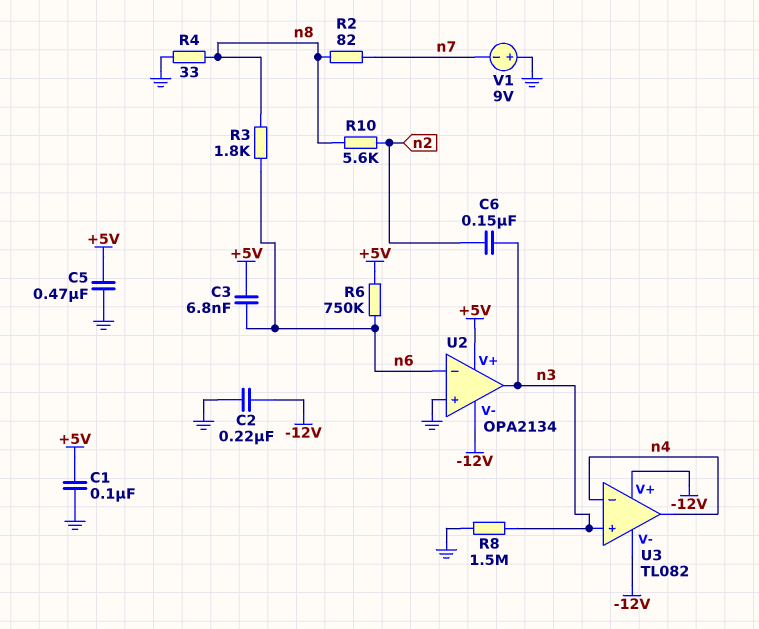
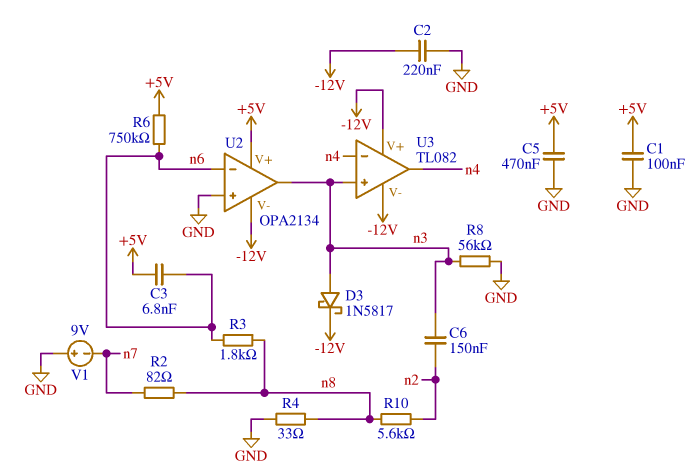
D3: none -> schottky 1N5817 (A n3, K -12V)
R8: 1.5M (GND, n3) -> 56k (GND, n3)

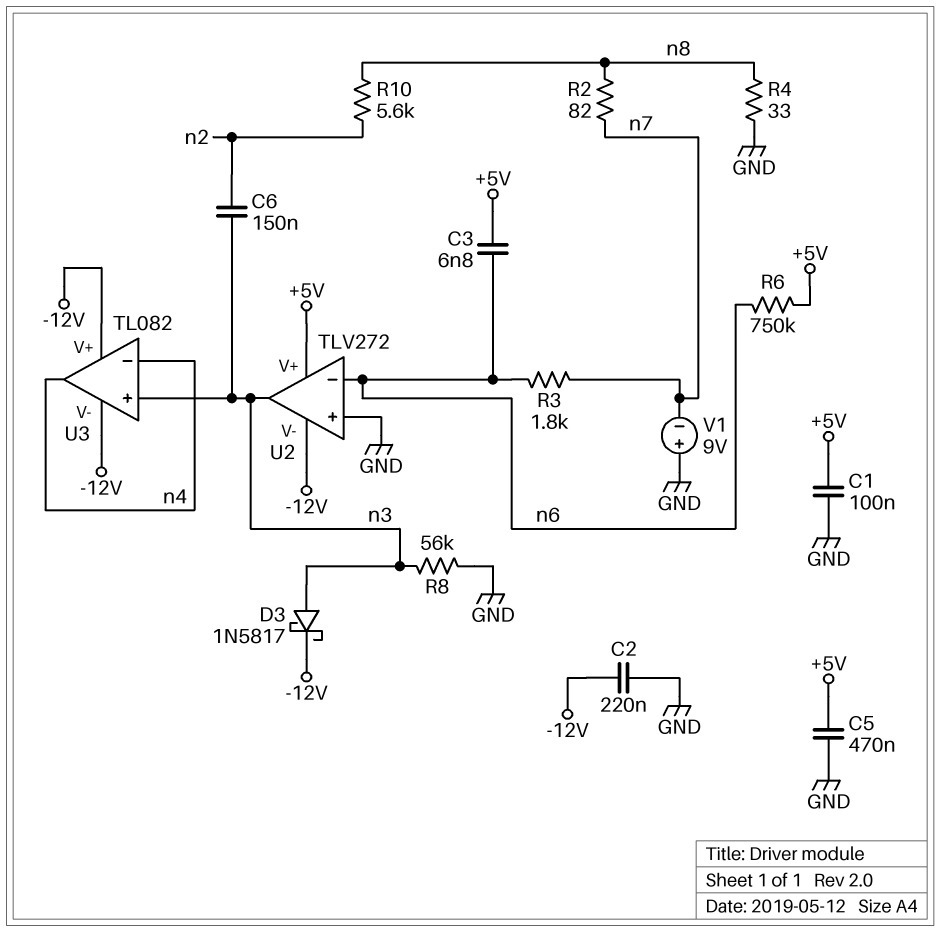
R3: 1.8k (n6, n8) -> 1.8k (n6, n7)
U2: OPA2134 -> TLV272

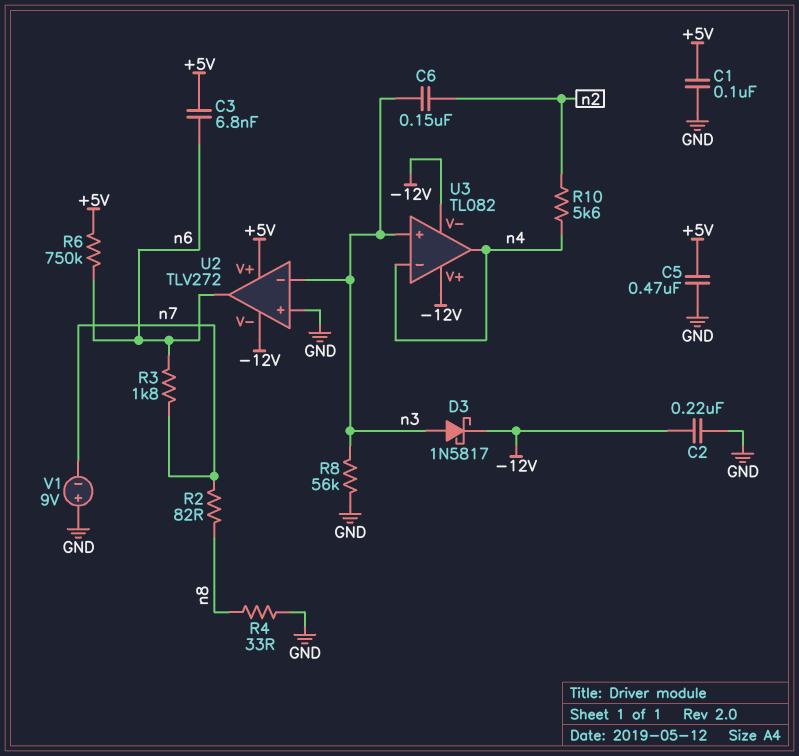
R10: 5.6k (n2, n8) -> 5.6k (n2, n4)
U2 pin in-: n6 -> n3
U2 pin out: n3 -> n6

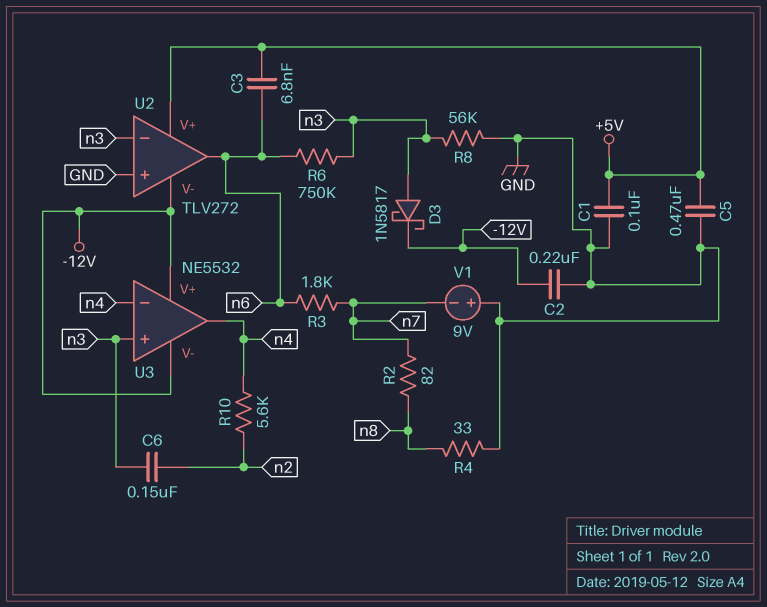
R6: 750k (+5V, n6) -> 750k (n3, n6)
U3: TL082 -> NE5532

